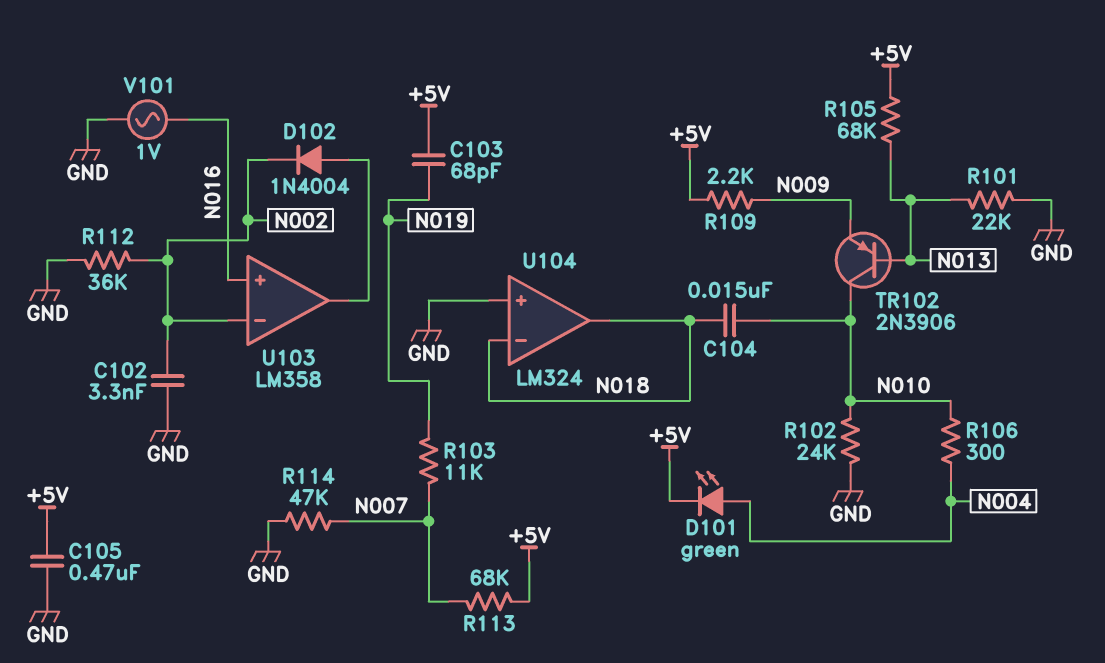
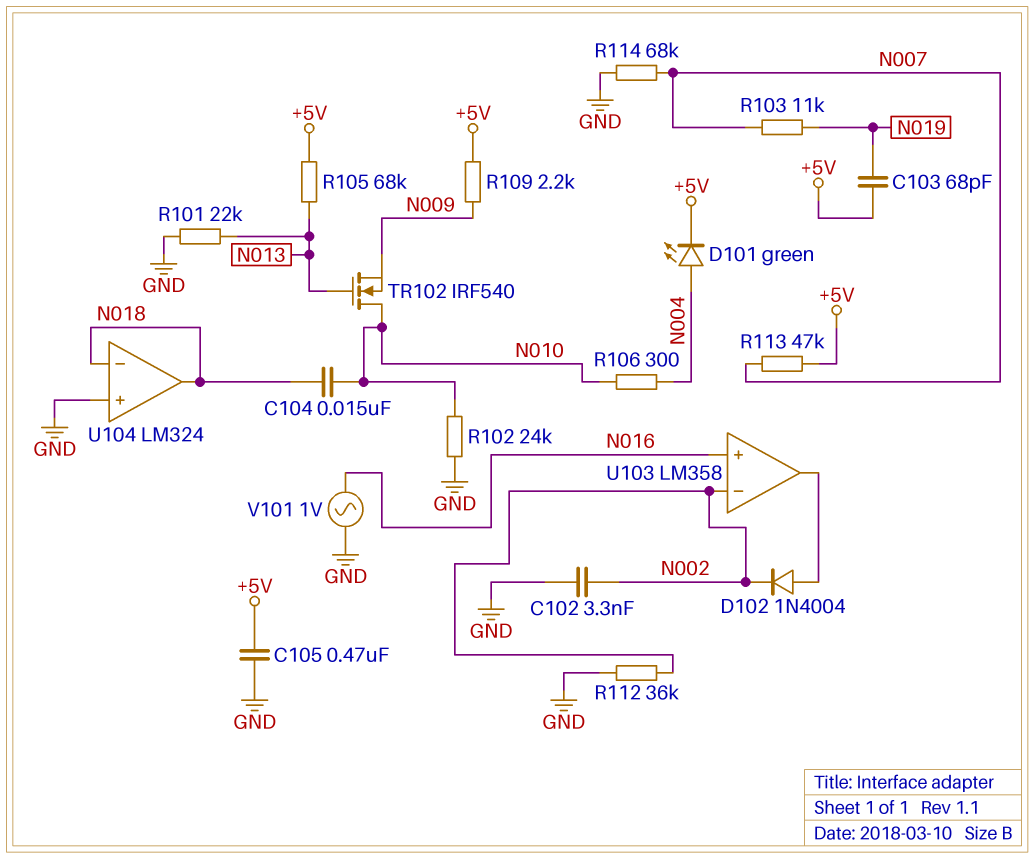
R113: 68k (+5V, N007) -> 47k (+5V, N007)
R114: 47k (GND, N007) -> 68k (GND, N007)
TR102: PNP 2N3906 (B N013, C N010, E N009) -> NMOS IRF540 (G N013, D N010, S N009)

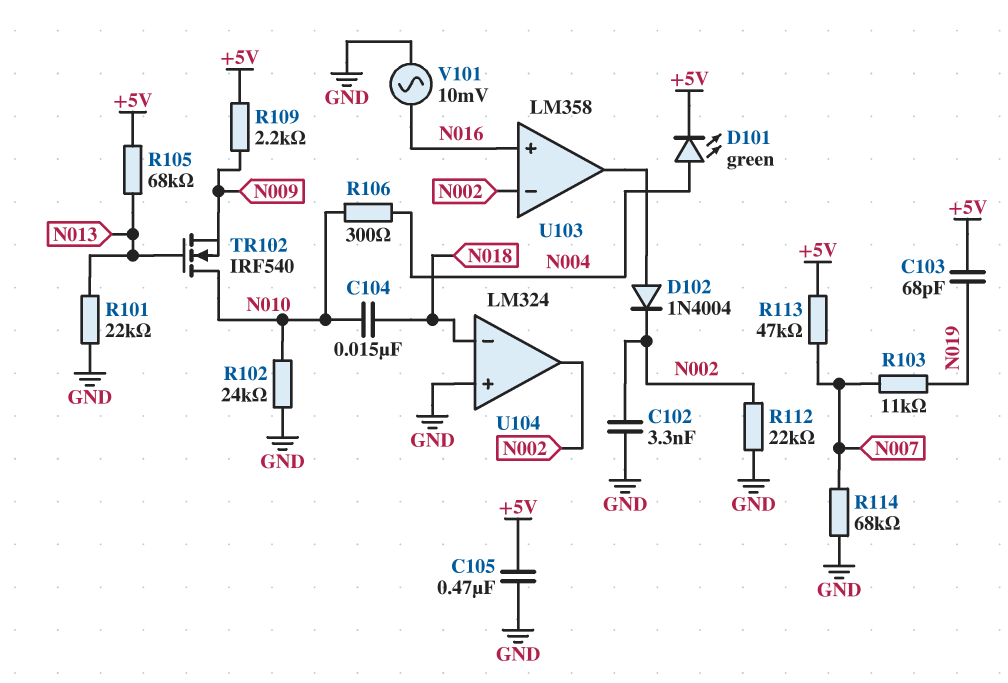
R112: 36k (GND, N002) -> 22k (GND, N002)
U104 pin out: N018 -> N002
V101: AC 1V (GND, N016) -> AC 10mV (GND, N016)

